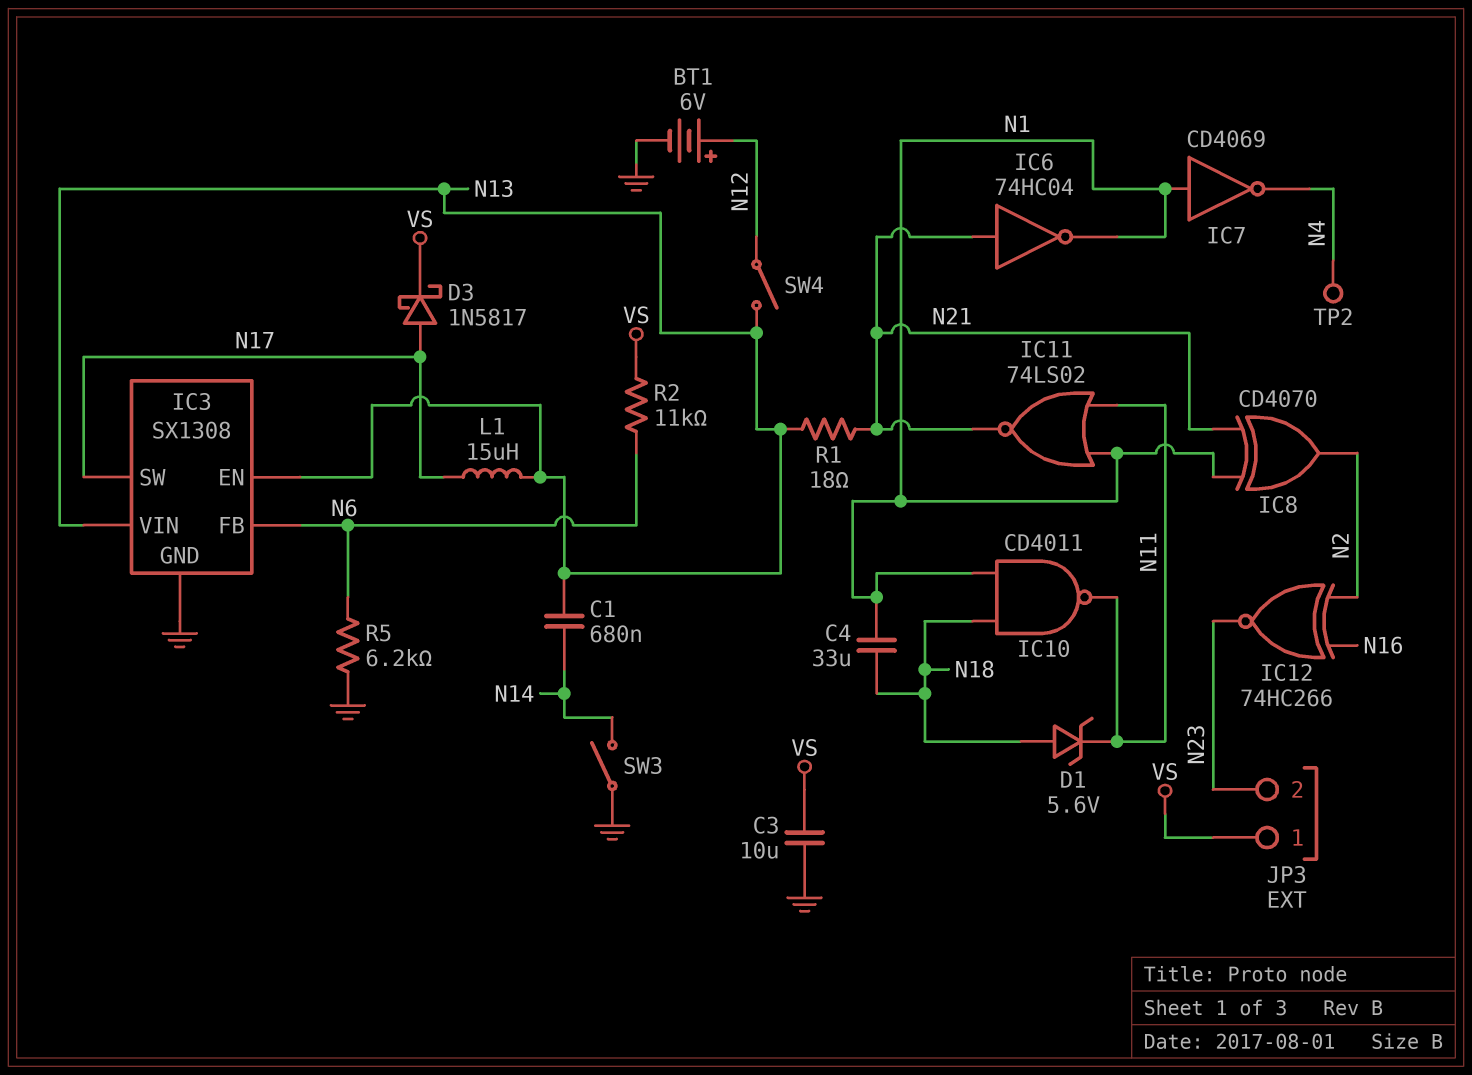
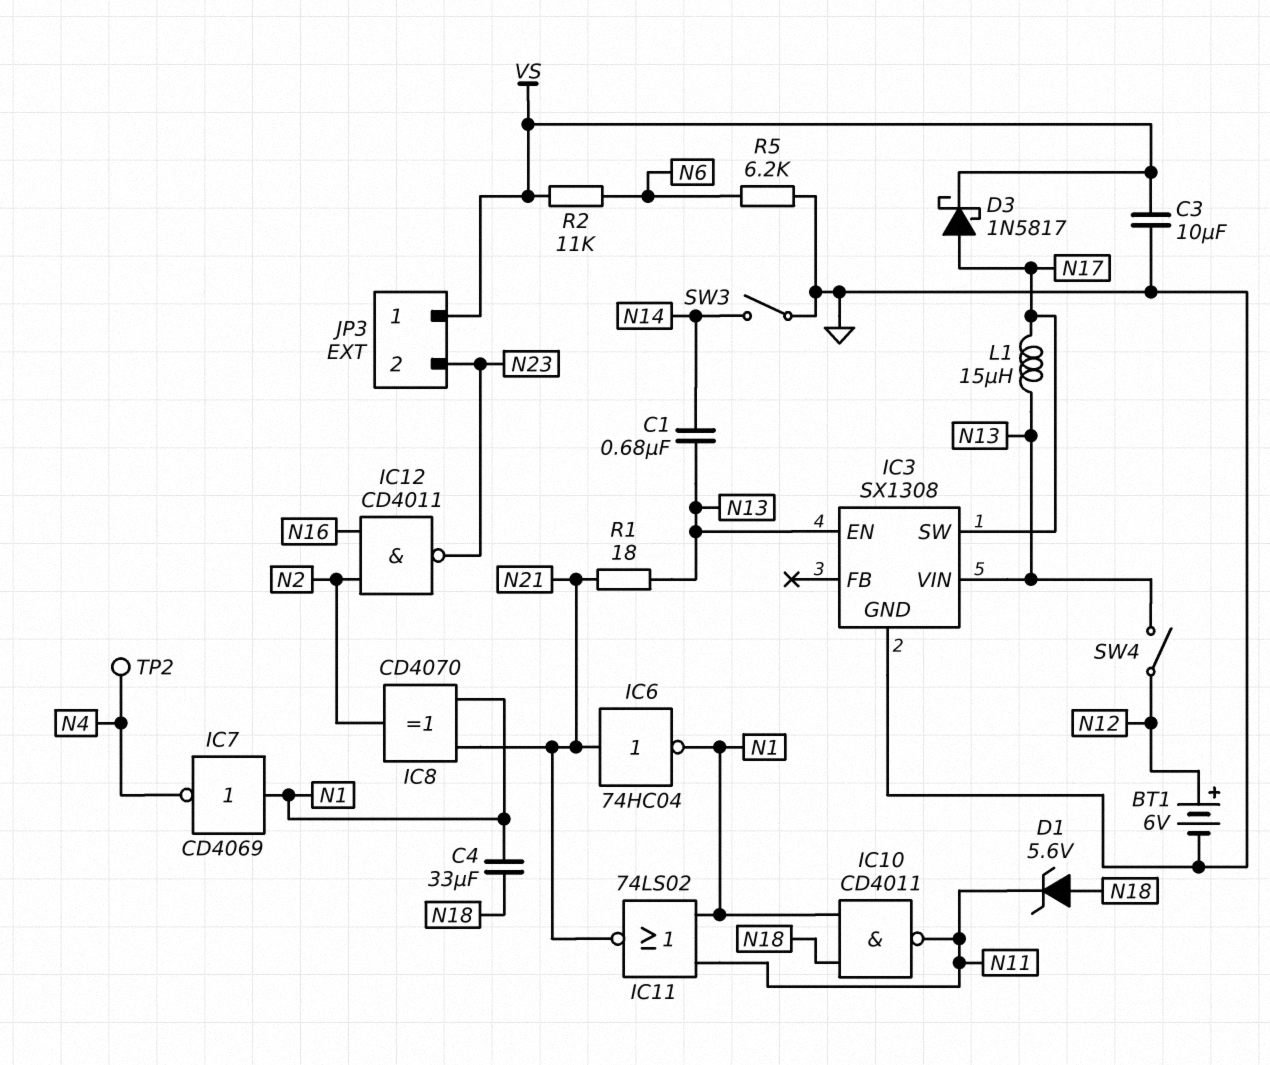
IC3 pin FB: N6 -> none
IC12: XNOR 74HC266 (in N2, in N16, out N23) -> NAND CD4011 (in N2, in N16, out N23)

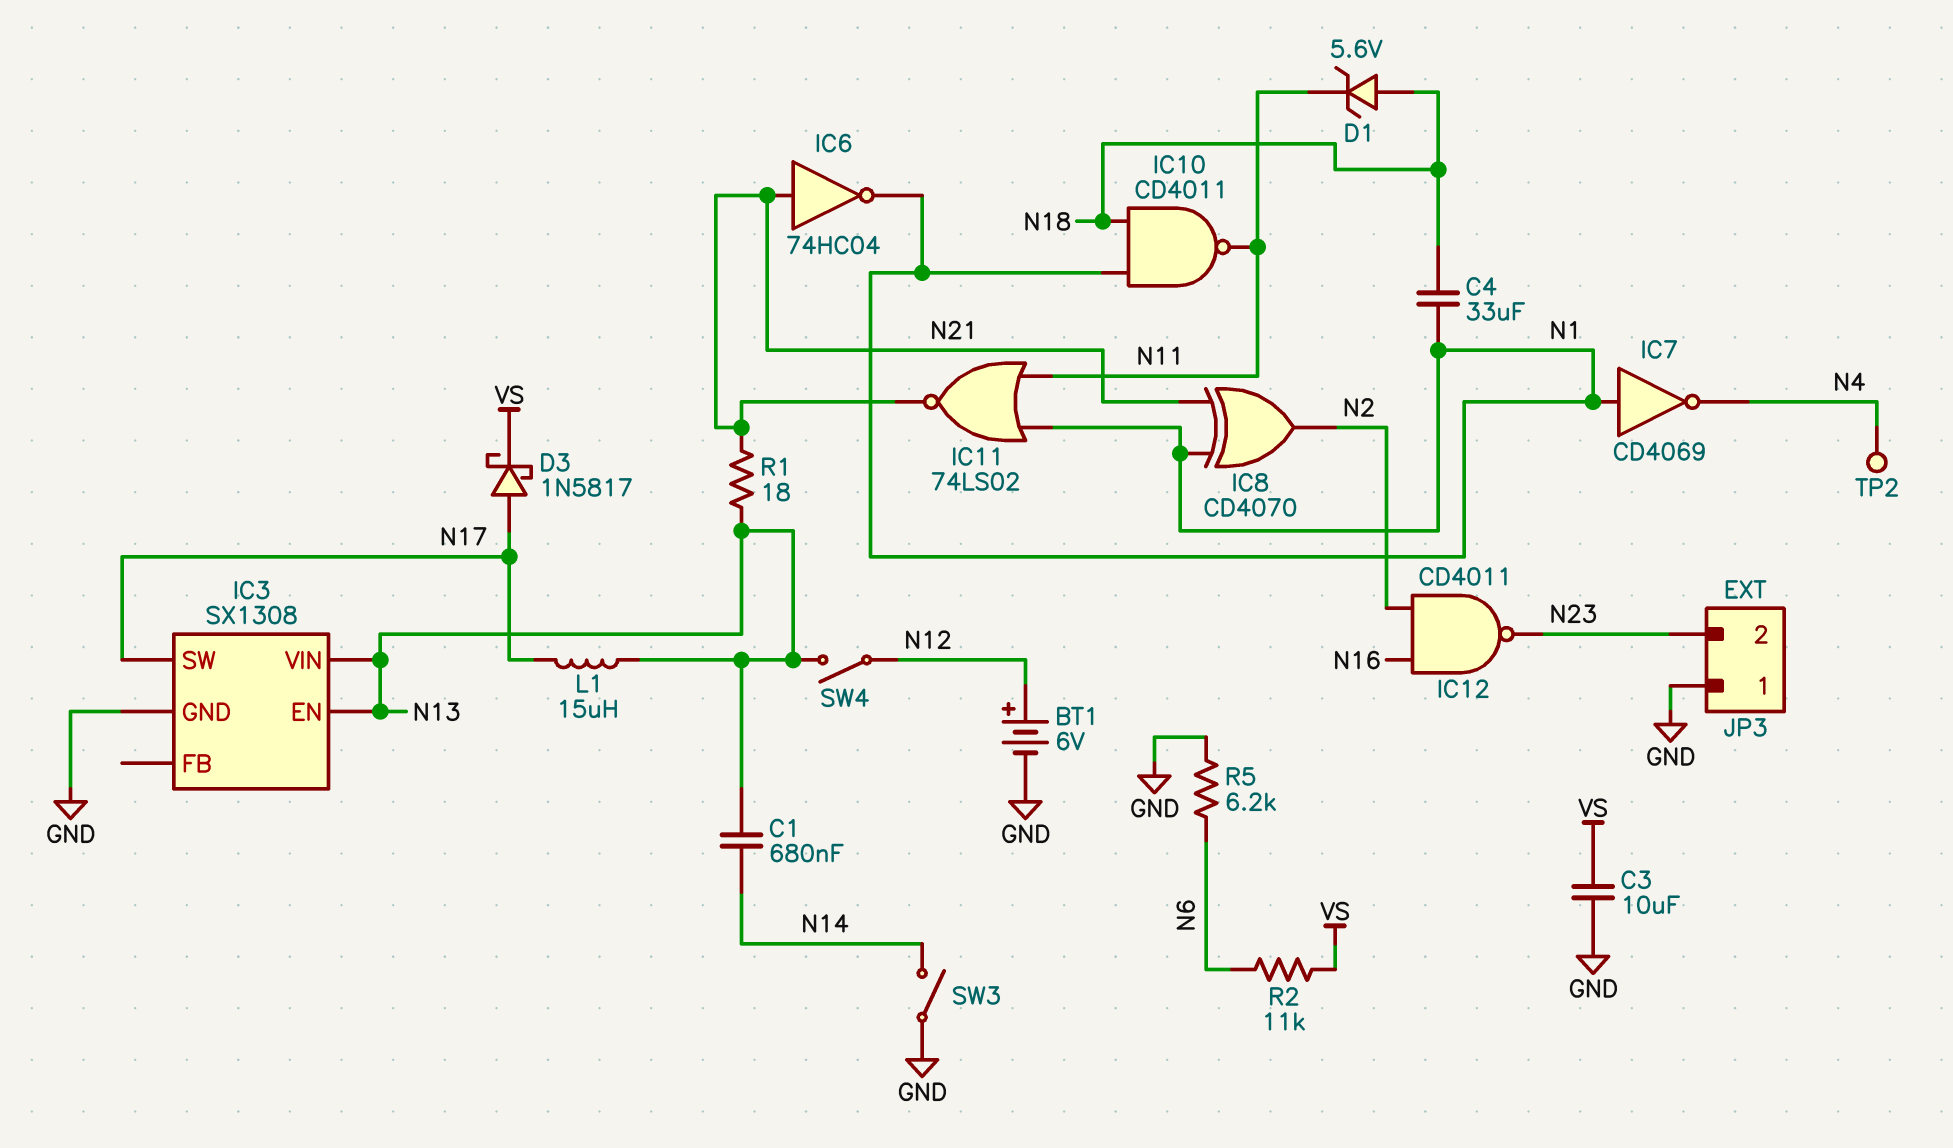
JP3 pin 1: VS -> GND

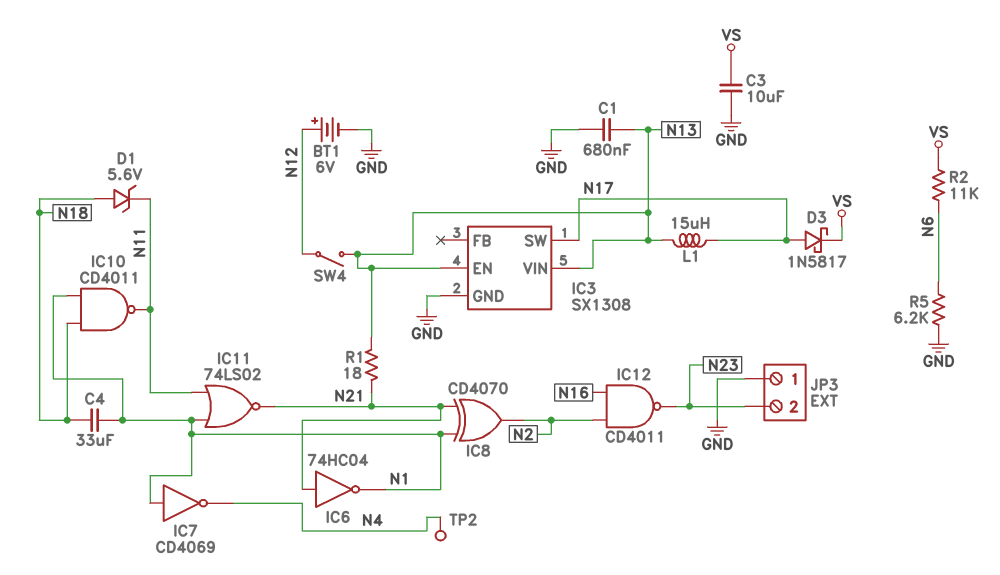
C1: 680nF (N13, N14) -> 680nF (GND, N13)
SW3: switch (GND, N14) -> none

